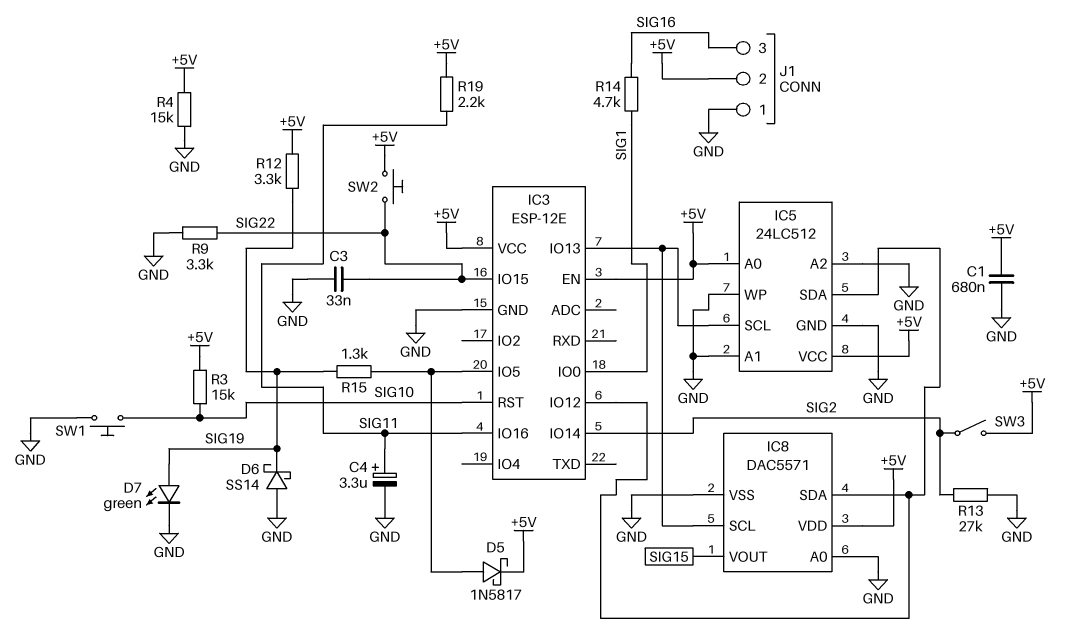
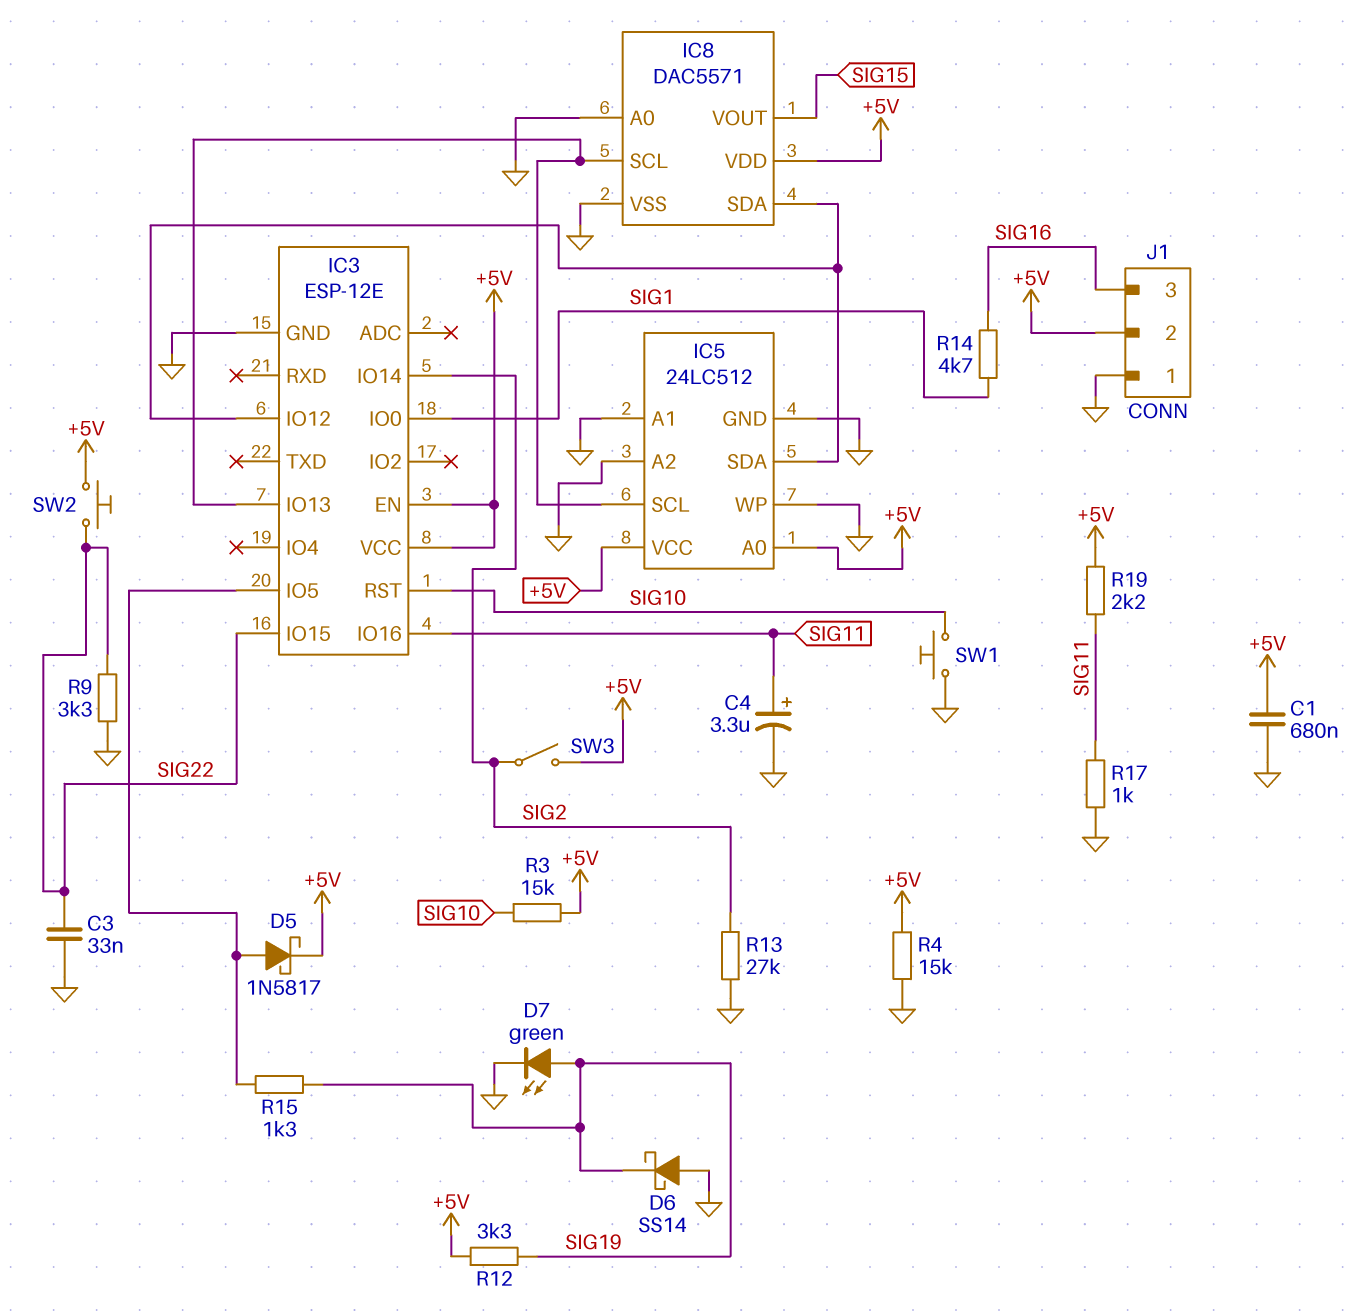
R17: none -> 1k (GND, SIG11)

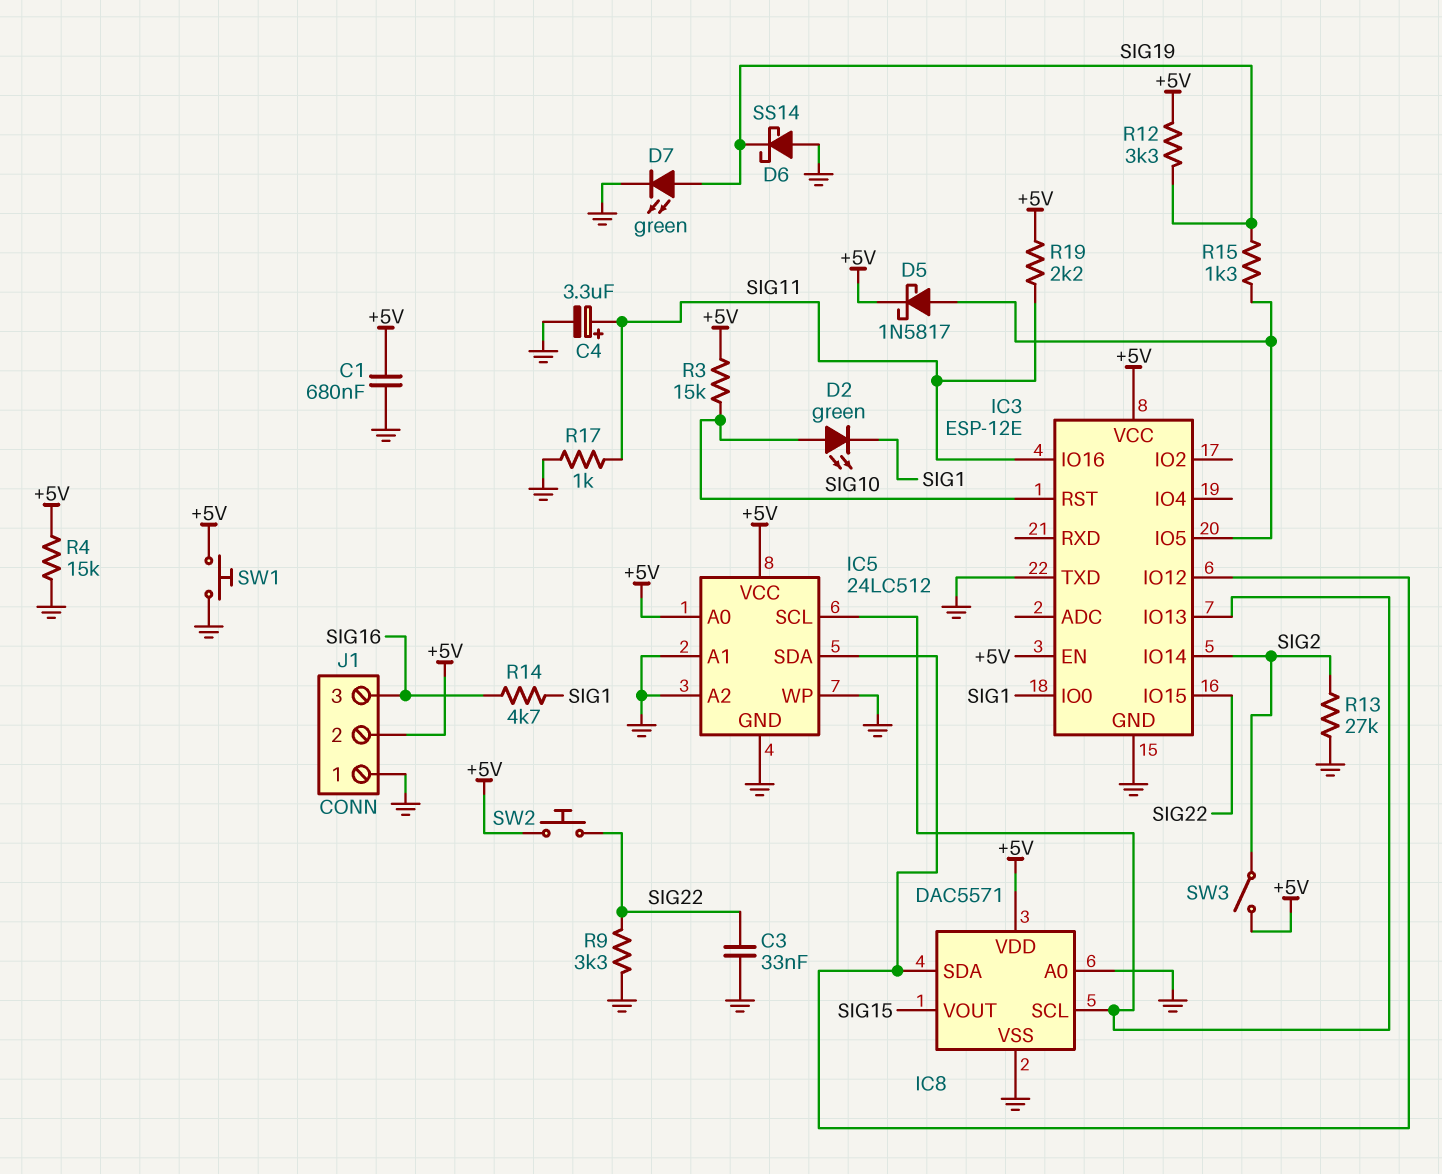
D2: none -> LED green (A SIG10, K SIG1)
IC3 pin TXD: none -> GND
SW1: button (GND, SIG10) -> button (+5V, GND)

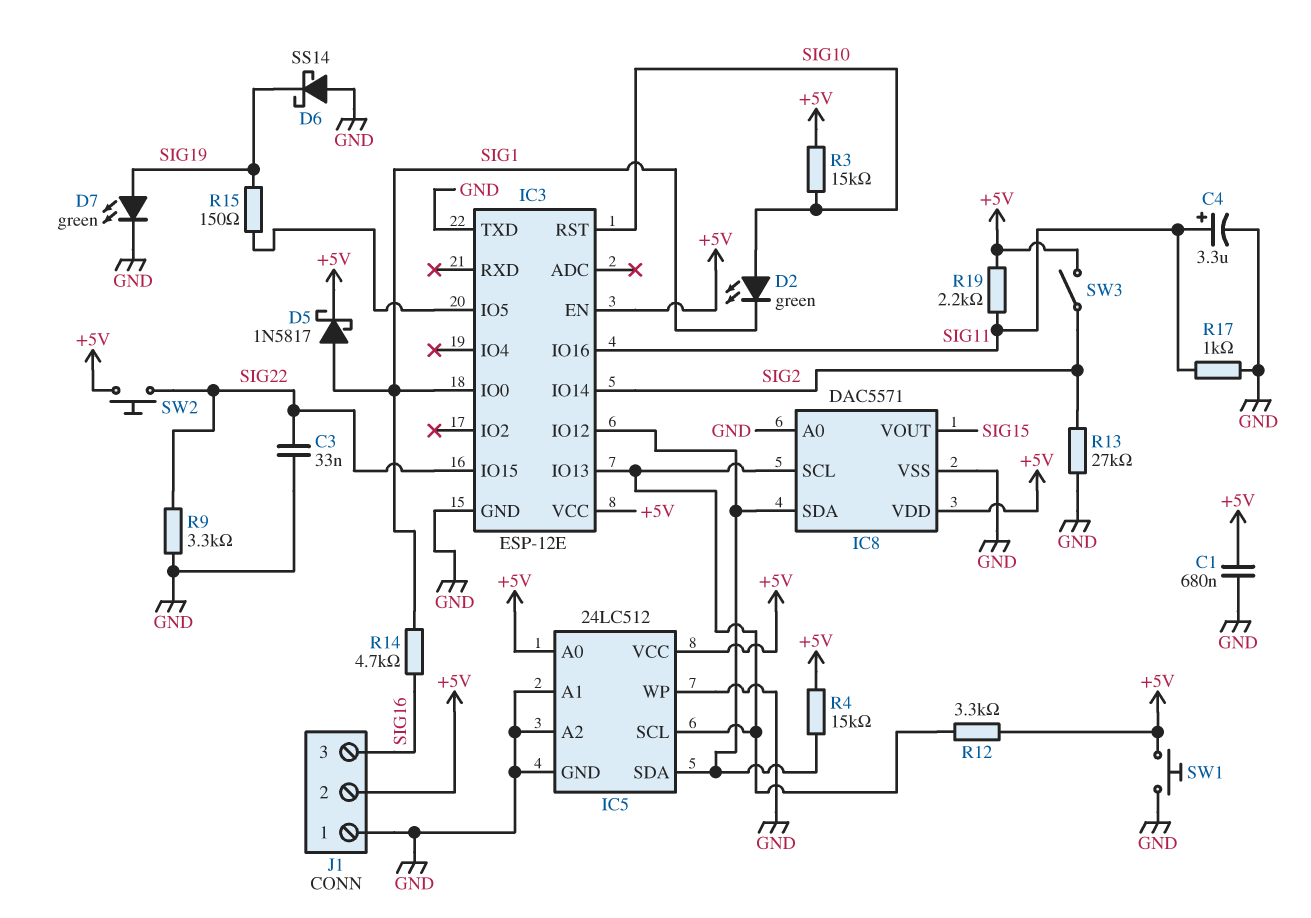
D5: schottky 1N5817 (A IC3/IO5, K +5V) -> schottky 1N5817 (A SIG1, K +5V)
R4: 15k (+5V, GND) -> 15k (+5V, IC3/IO12)
R12: 3.3k (+5V, SIG19) -> 3.3k (+5V, IC3/IO13)
R15: 1.3k (IC3/IO5, SIG19) -> 150 (IC3/IO5, SIG19)

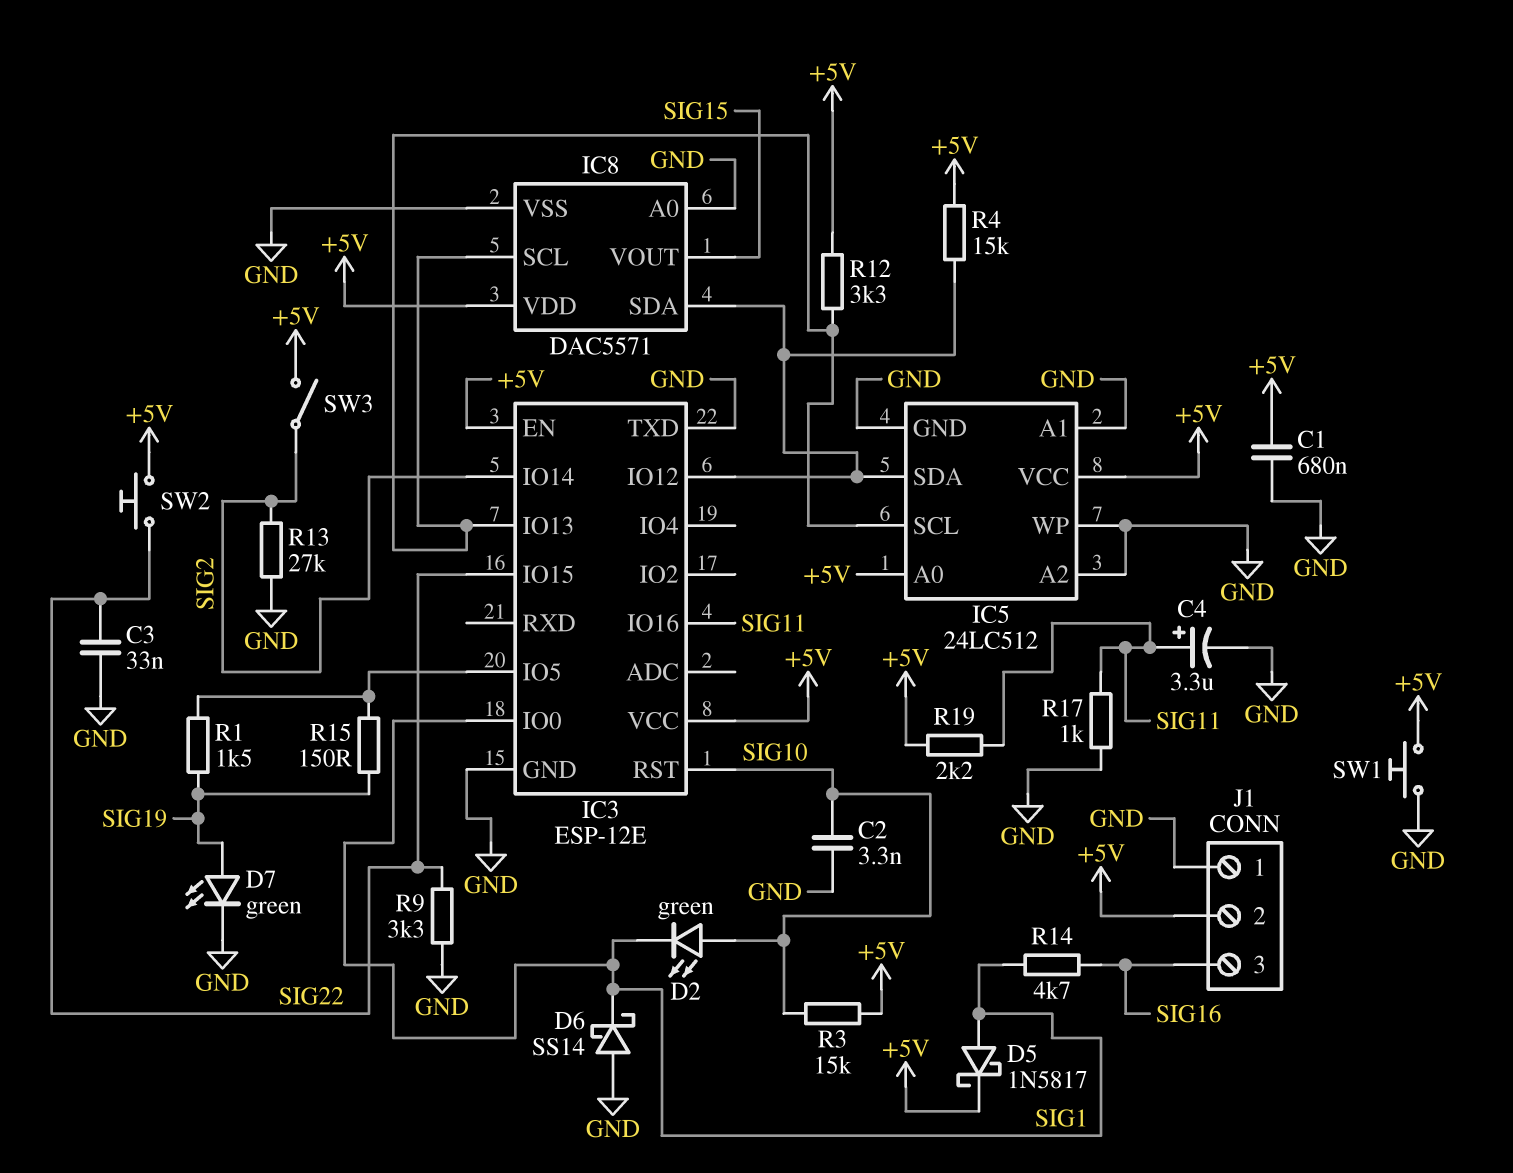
C2: none -> 3.3nF (GND, SIG10)
D6: schottky SS14 (A GND, K SIG19) -> schottky SS14 (A GND, K SIG1)
R1: none -> 1.5k (IC3/IO5, SIG19)

